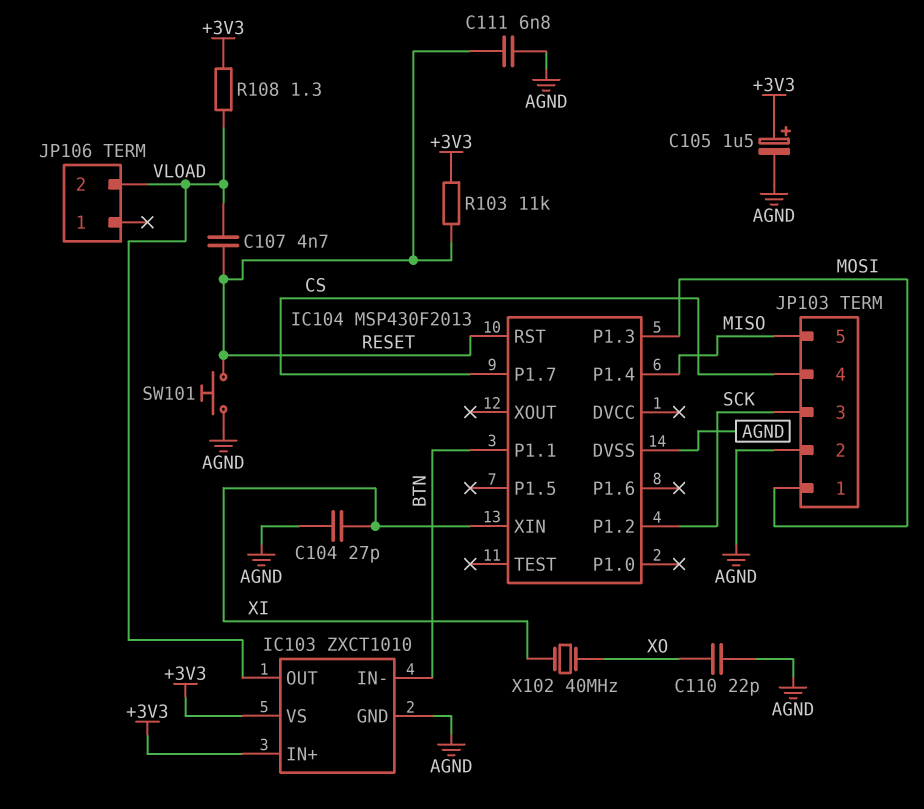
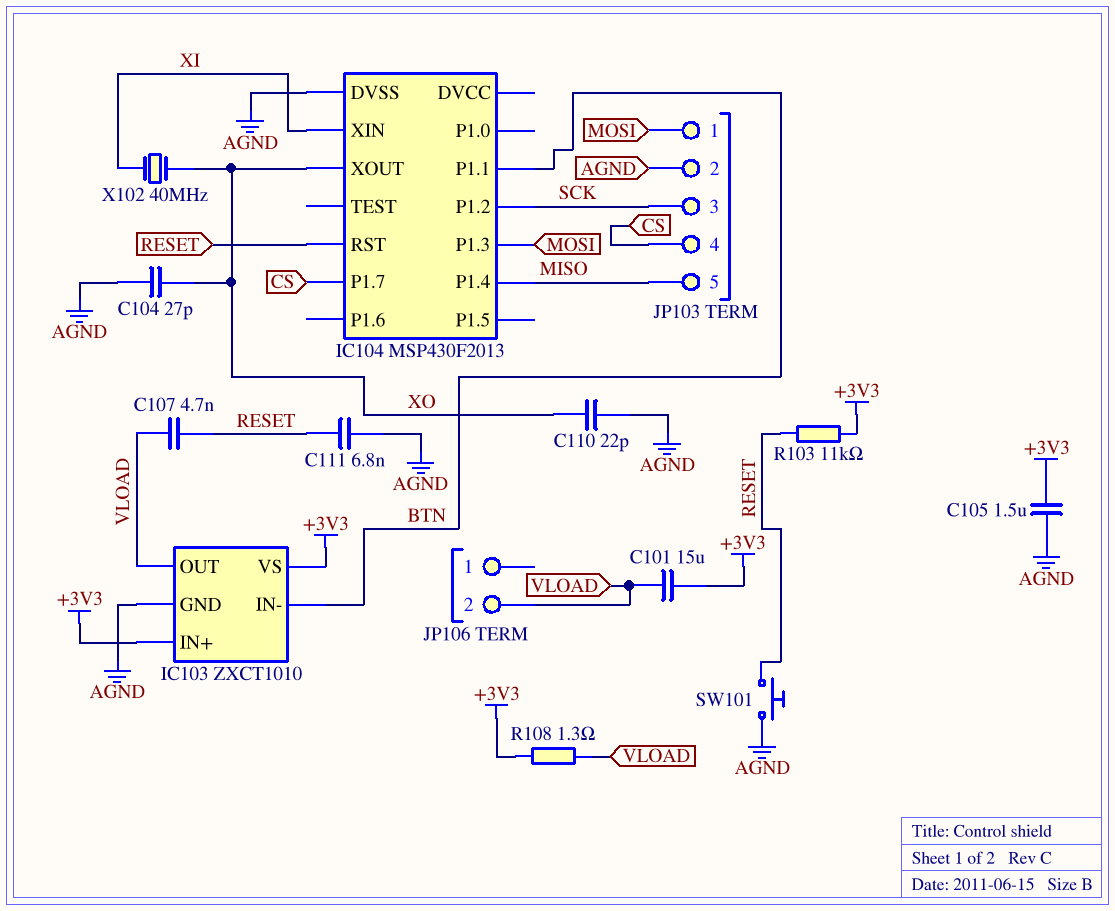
C101: none -> 15uF (+3V3, VLOAD)
C104: 27pF (AGND, XI) -> 27pF (AGND, XO)
C105: 1.5uF (plus +3V3, minus AGND) -> 1.5uF (+3V3, AGND)
IC104 pin XOUT: none -> XO

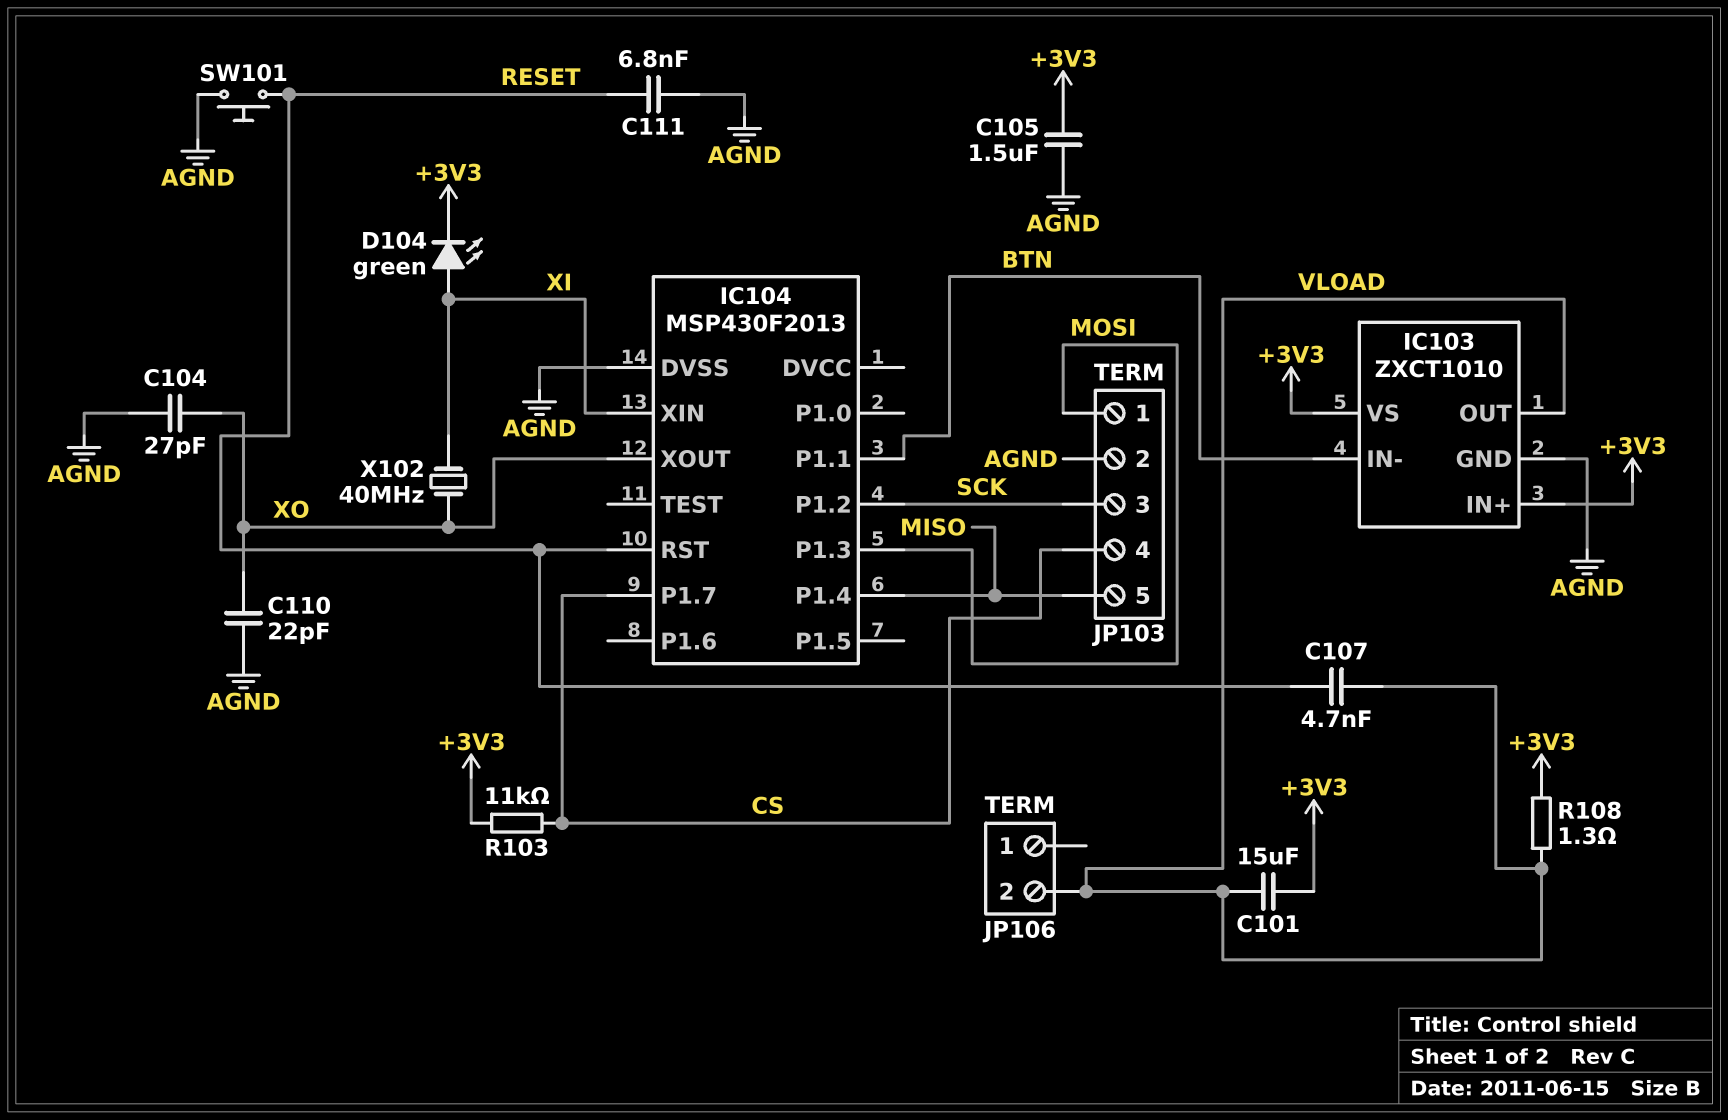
D104: none -> LED green (A XI, K +3V3)
R103: 11k (+3V3, RESET) -> 11k (+3V3, CS)

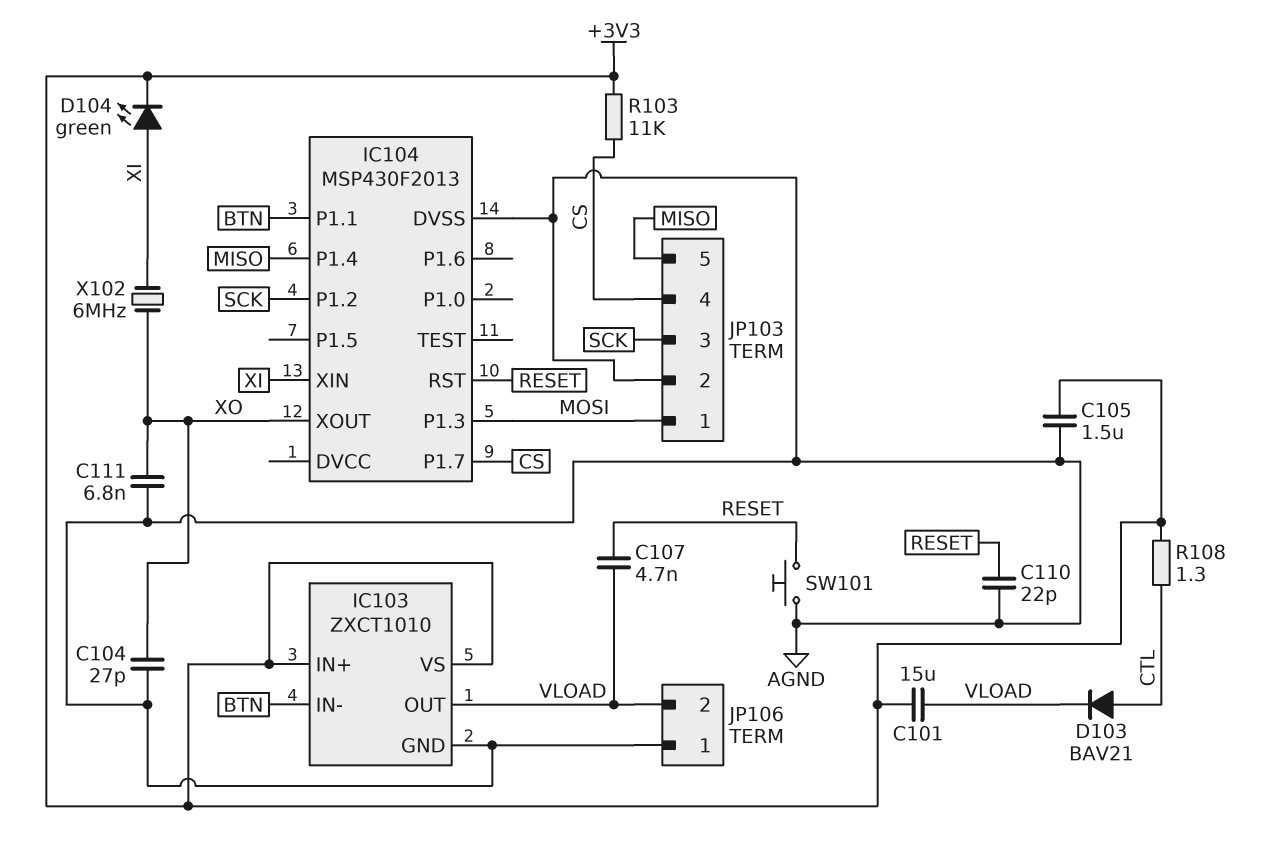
C110: 22pF (AGND, XO) -> 22pF (AGND, RESET)
C111: 6.8nF (AGND, RESET) -> 6.8nF (AGND, XO)
D103: none -> diode BAV21 (A CTL, K VLOAD)
JP106 pin 1: none -> AGND
R108: 1.3 (+3V3, VLOAD) -> 1.3 (+3V3, CTL)
X102: 40MHz (XI, XO) -> 6MHz (XI, XO)

